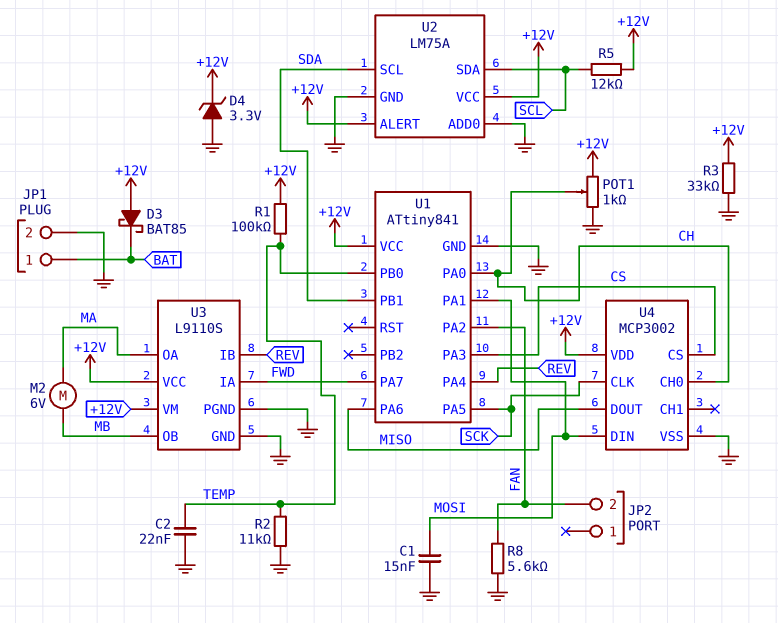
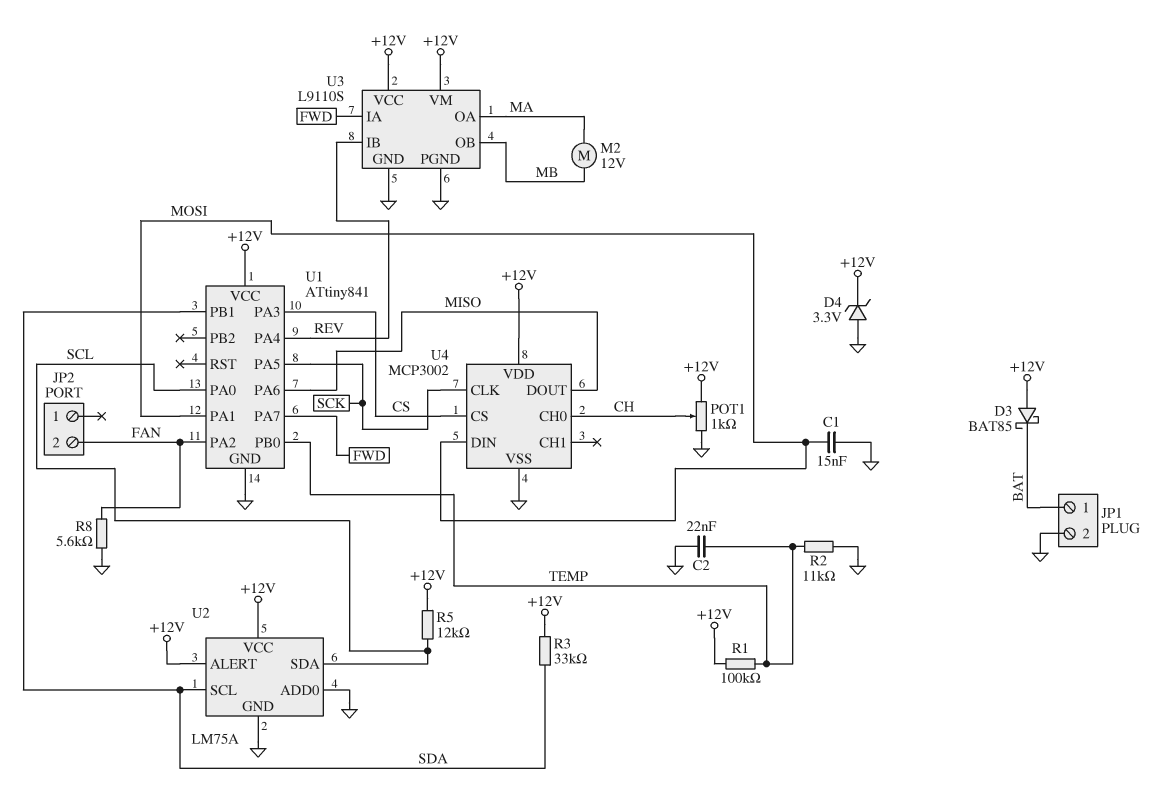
M2: motor 6V (MA, MB) -> motor 12V (MA, MB)
R3: 33k (+12V, GND) -> 33k (+12V, SDA)
U1 pin PA0: CH -> SCL

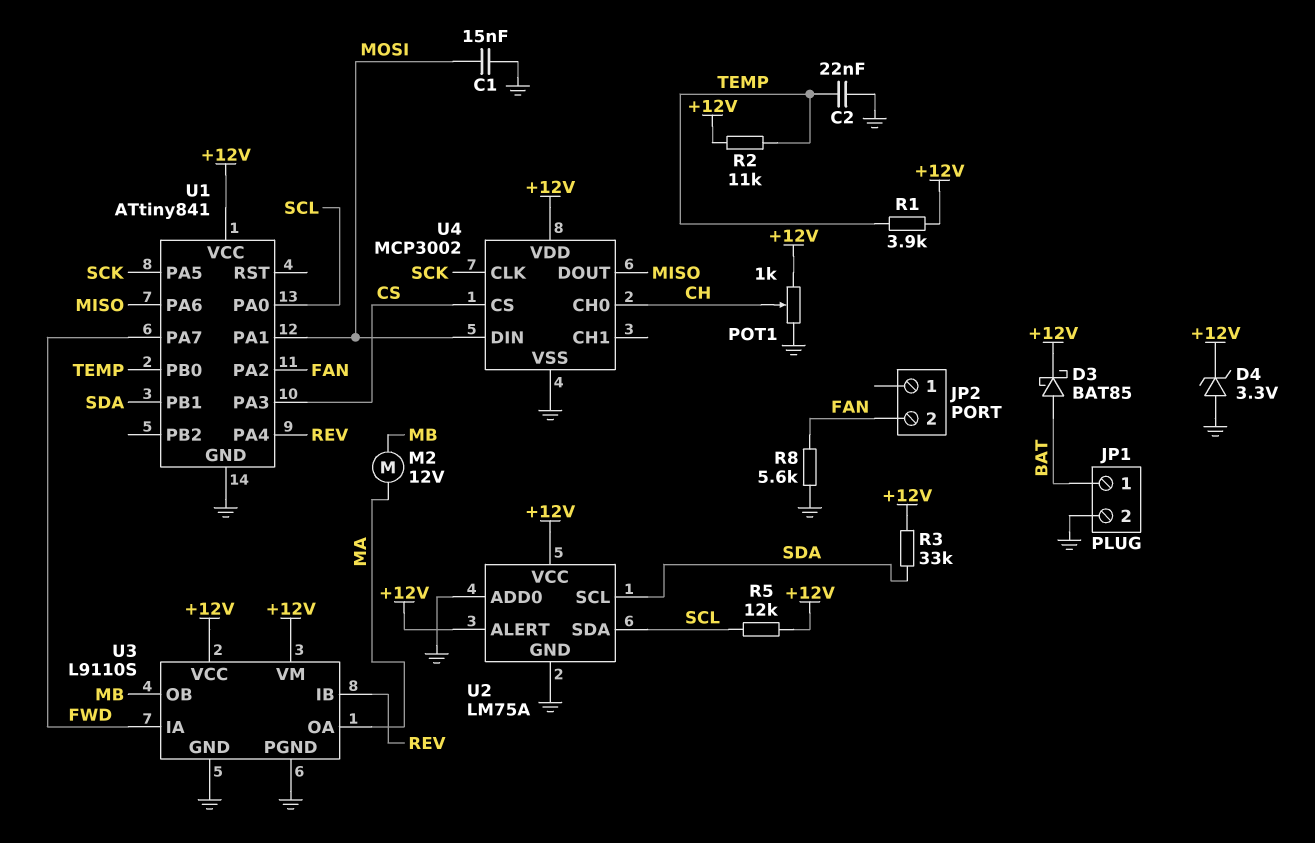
D3: schottky BAT85 (A +12V, K BAT) -> schottky BAT85 (A BAT, K +12V)
R1: 100k (+12V, TEMP) -> 3.9k (+12V, TEMP)
R2: 11k (GND, TEMP) -> 11k (+12V, TEMP)

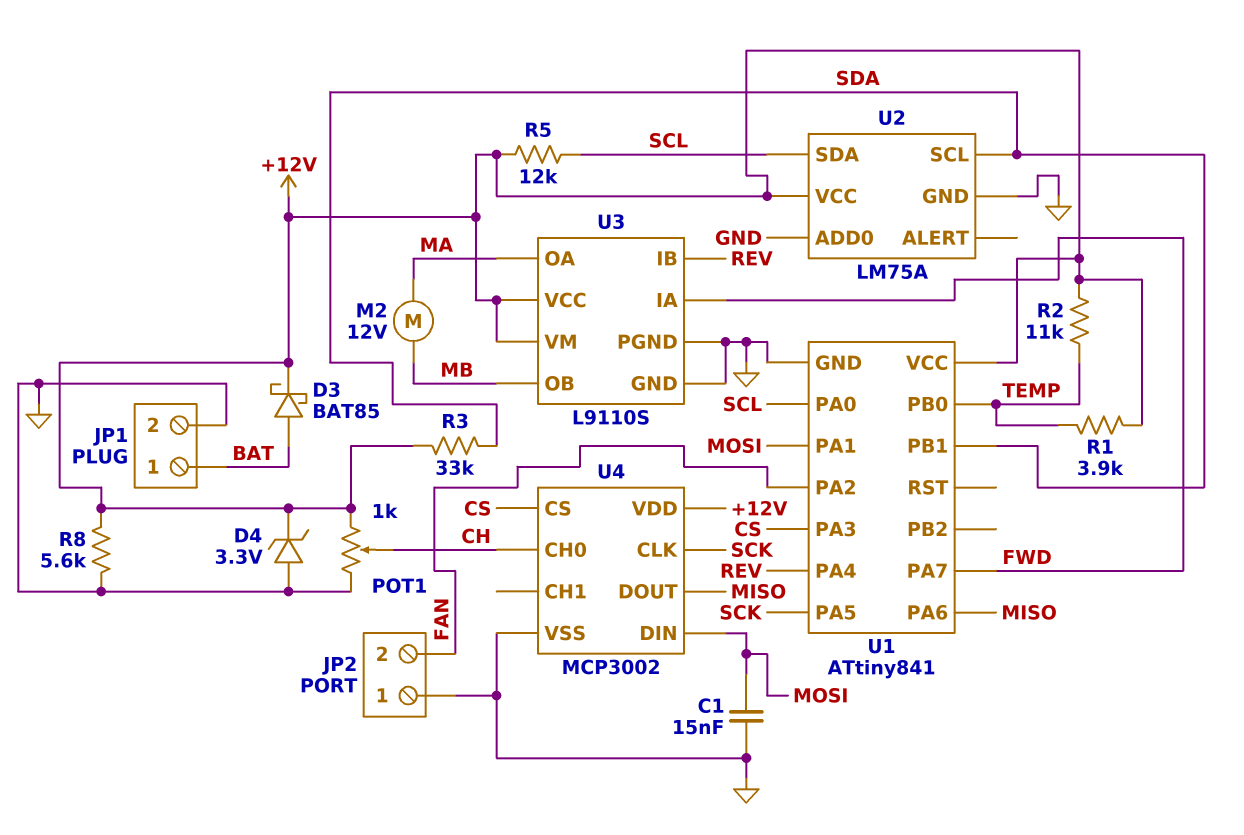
C2: 22nF (GND, TEMP) -> none
JP2 pin 1: none -> GND
R8: 5.6k (FAN, GND) -> 5.6k (+12V, GND)
U2 pin ALERT: +12V -> none

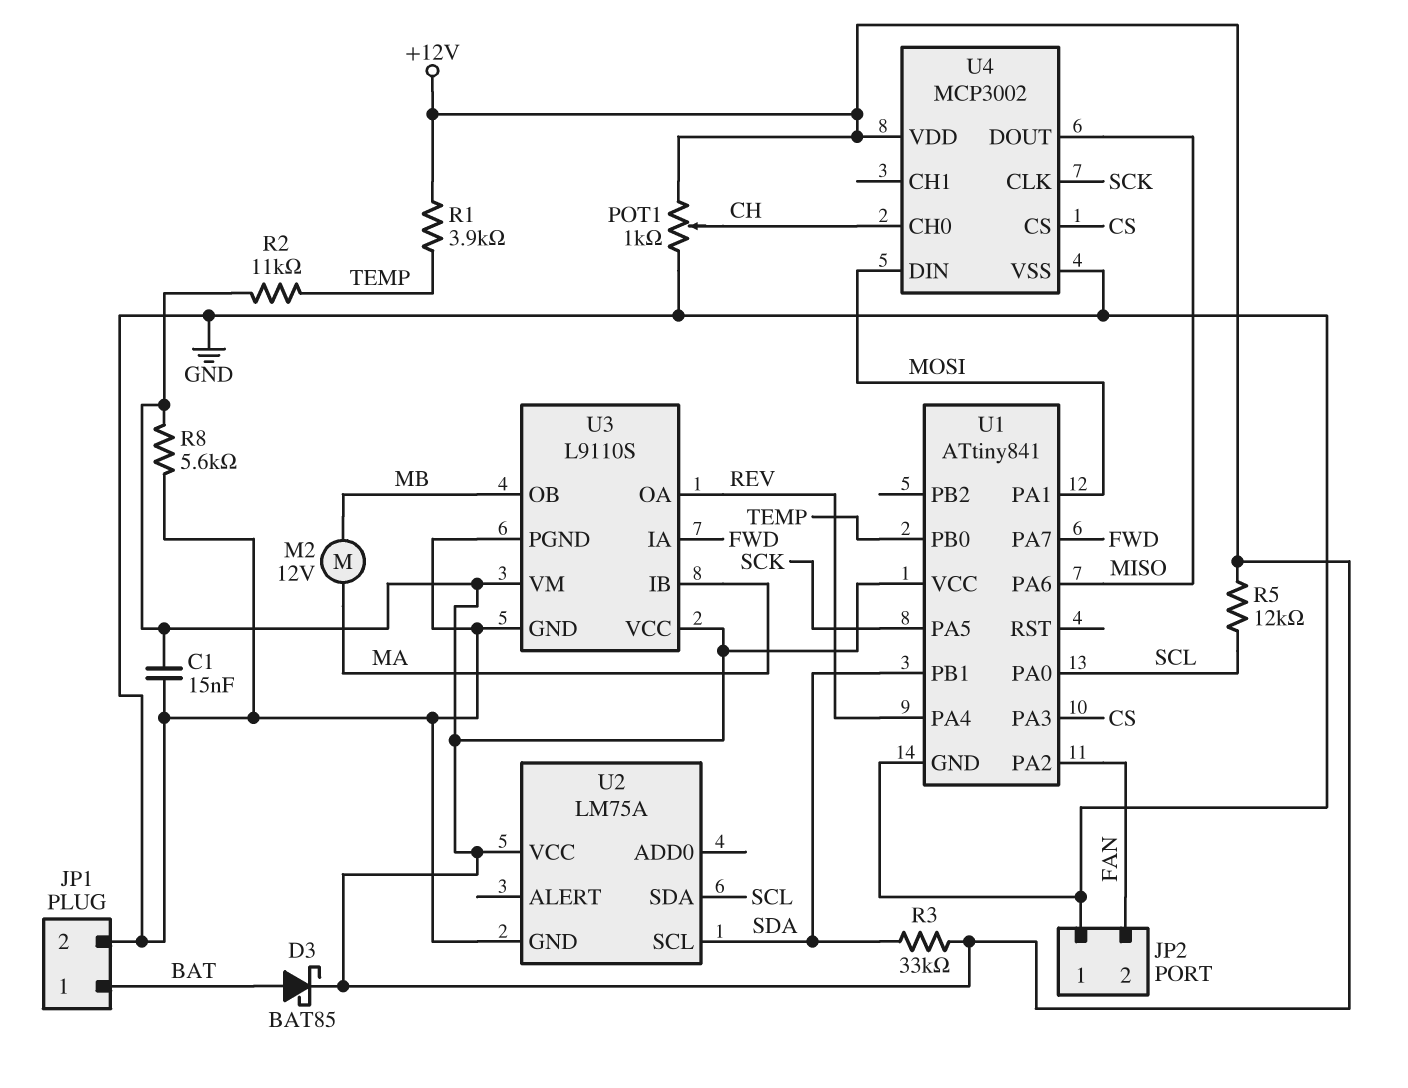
C1: 15nF (GND, MOSI) -> 15nF (+12V, GND)
D4: zener 3.3V (A GND, K +12V) -> none
U2 pin ADD0: GND -> none
U3 pin IB: REV -> MA
U3 pin OA: MA -> REV

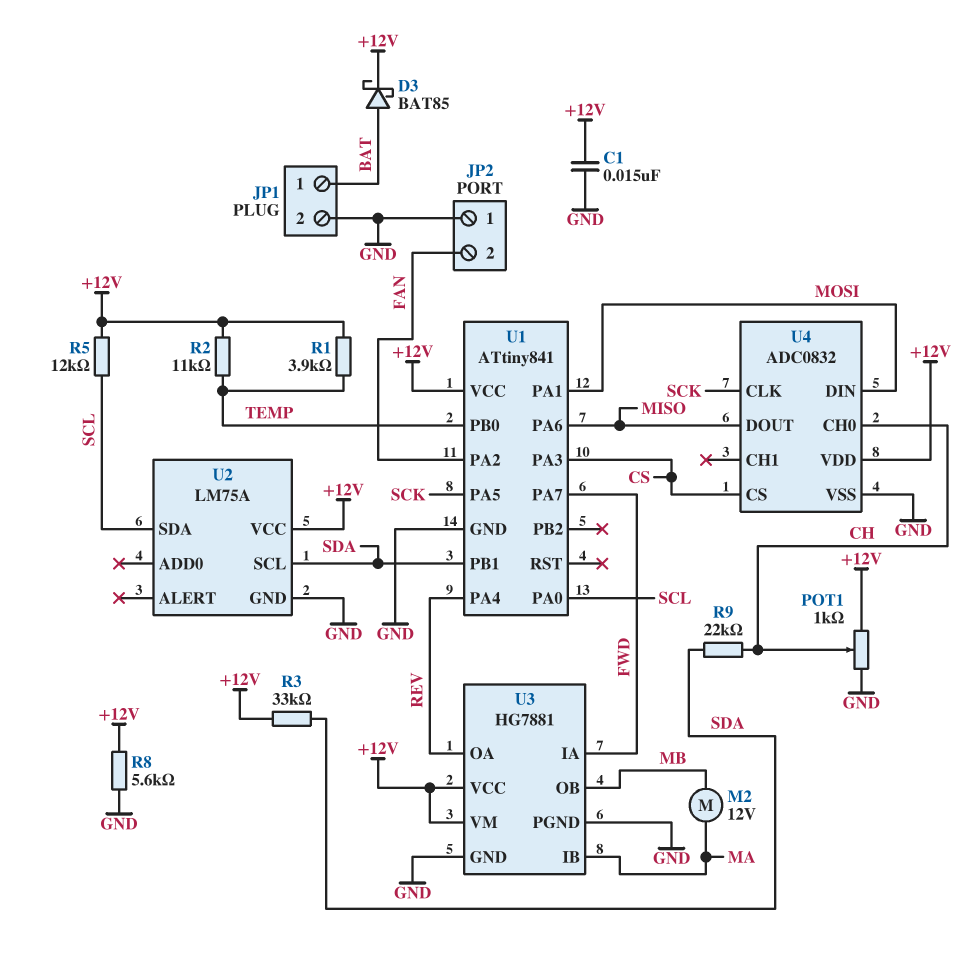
R9: none -> 22k (CH, SDA)
U3: L9110S -> HG7881
U4: MCP3002 -> ADC0832

